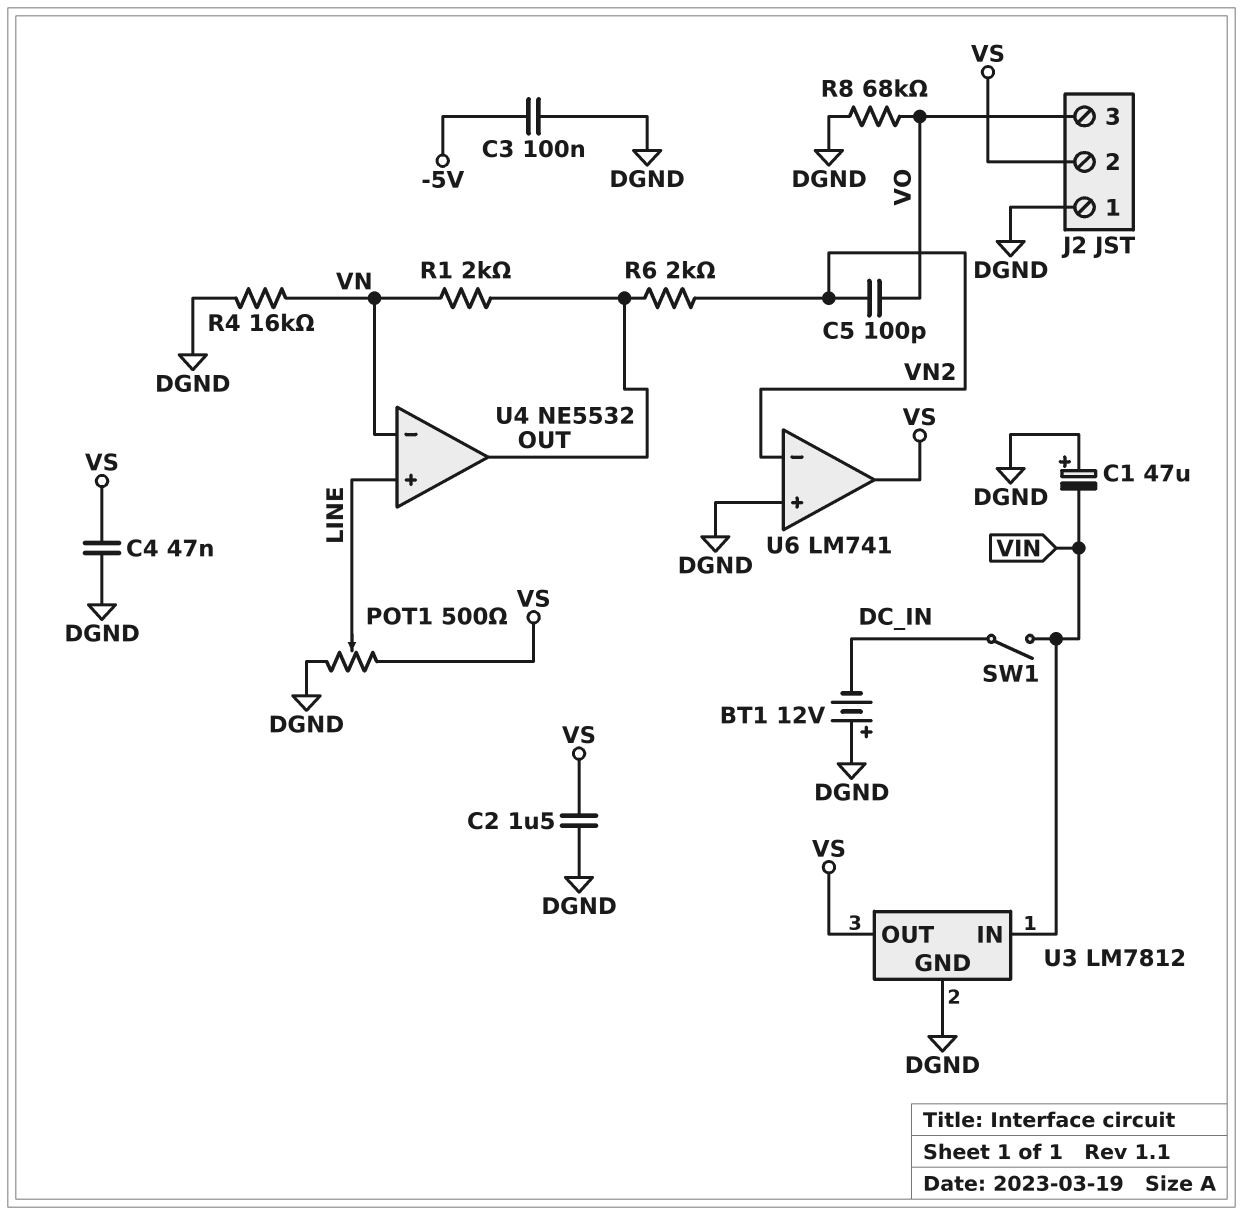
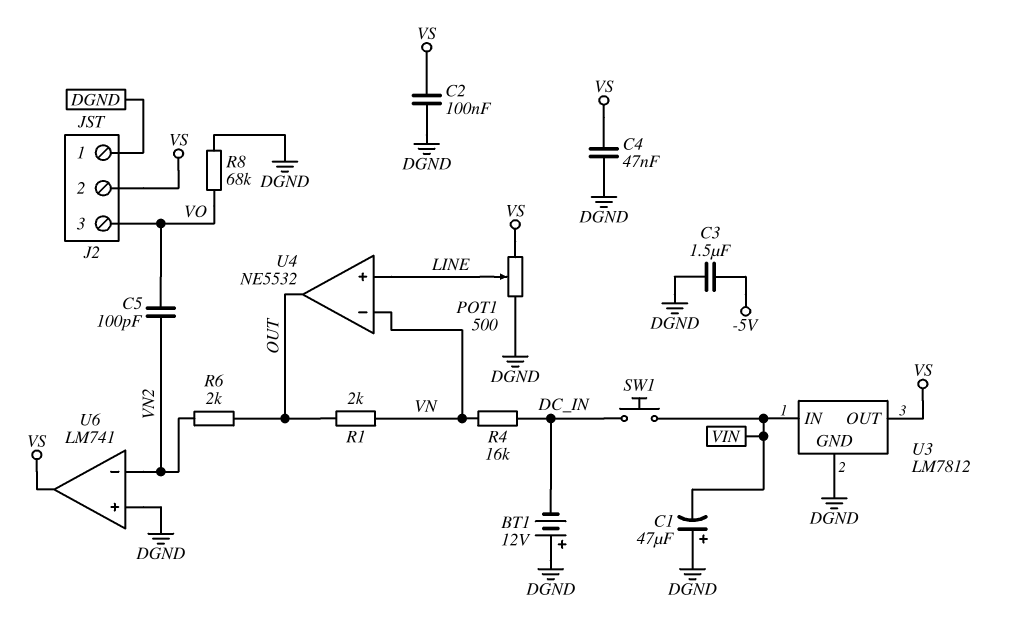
C2: 1.5uF (DGND, VS) -> 100nF (DGND, VS)
C3: 100nF (-5V, DGND) -> 1.5uF (-5V, DGND)
R4: 16k (DGND, VN) -> 16k (DC_IN, VN)
SW1: switch (DC_IN, VIN) -> button (DC_IN, VIN)

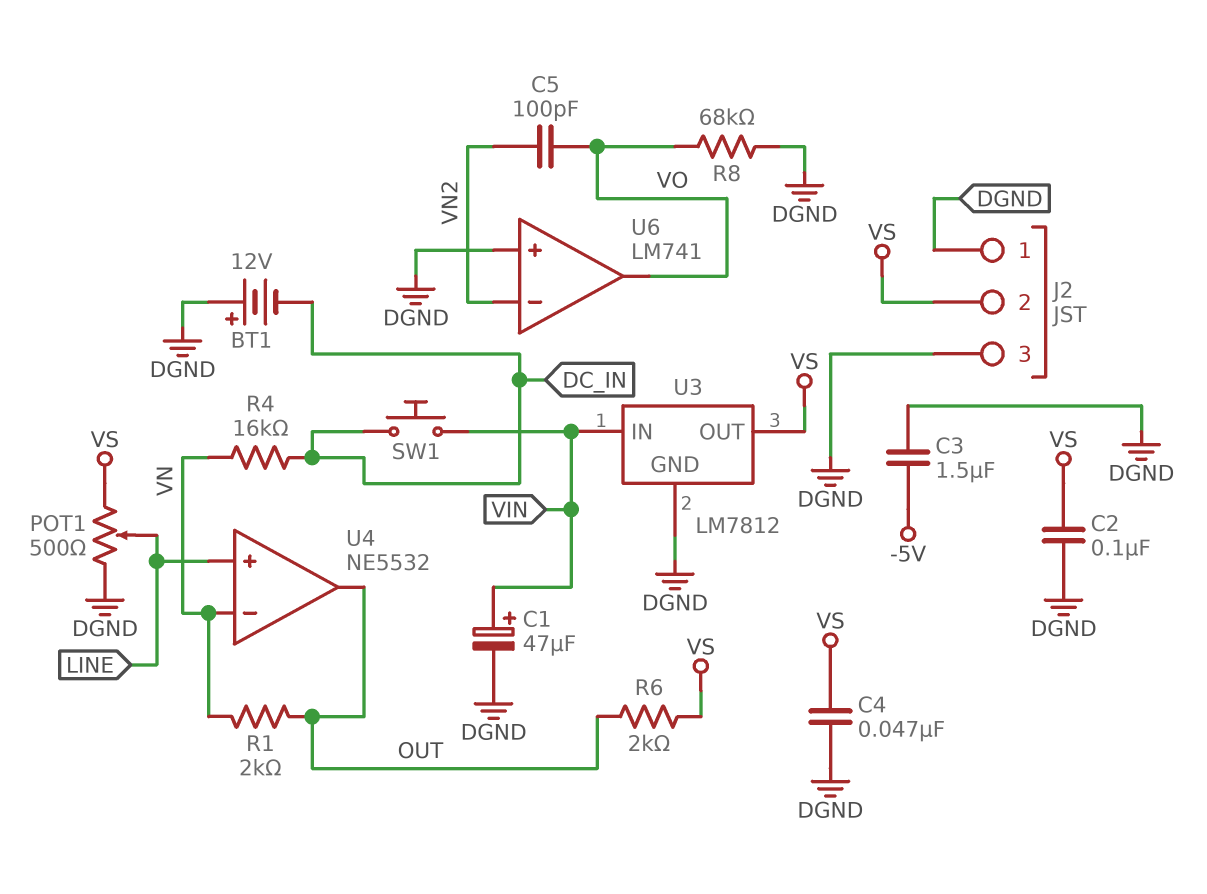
C1: 47uF (plus DGND, minus VIN) -> 47uF (plus VIN, minus DGND)
J2 pin 3: VO -> DGND
R6: 2k (OUT, VN2) -> 2k (OUT, VS)
U6 pin out: VS -> VO

